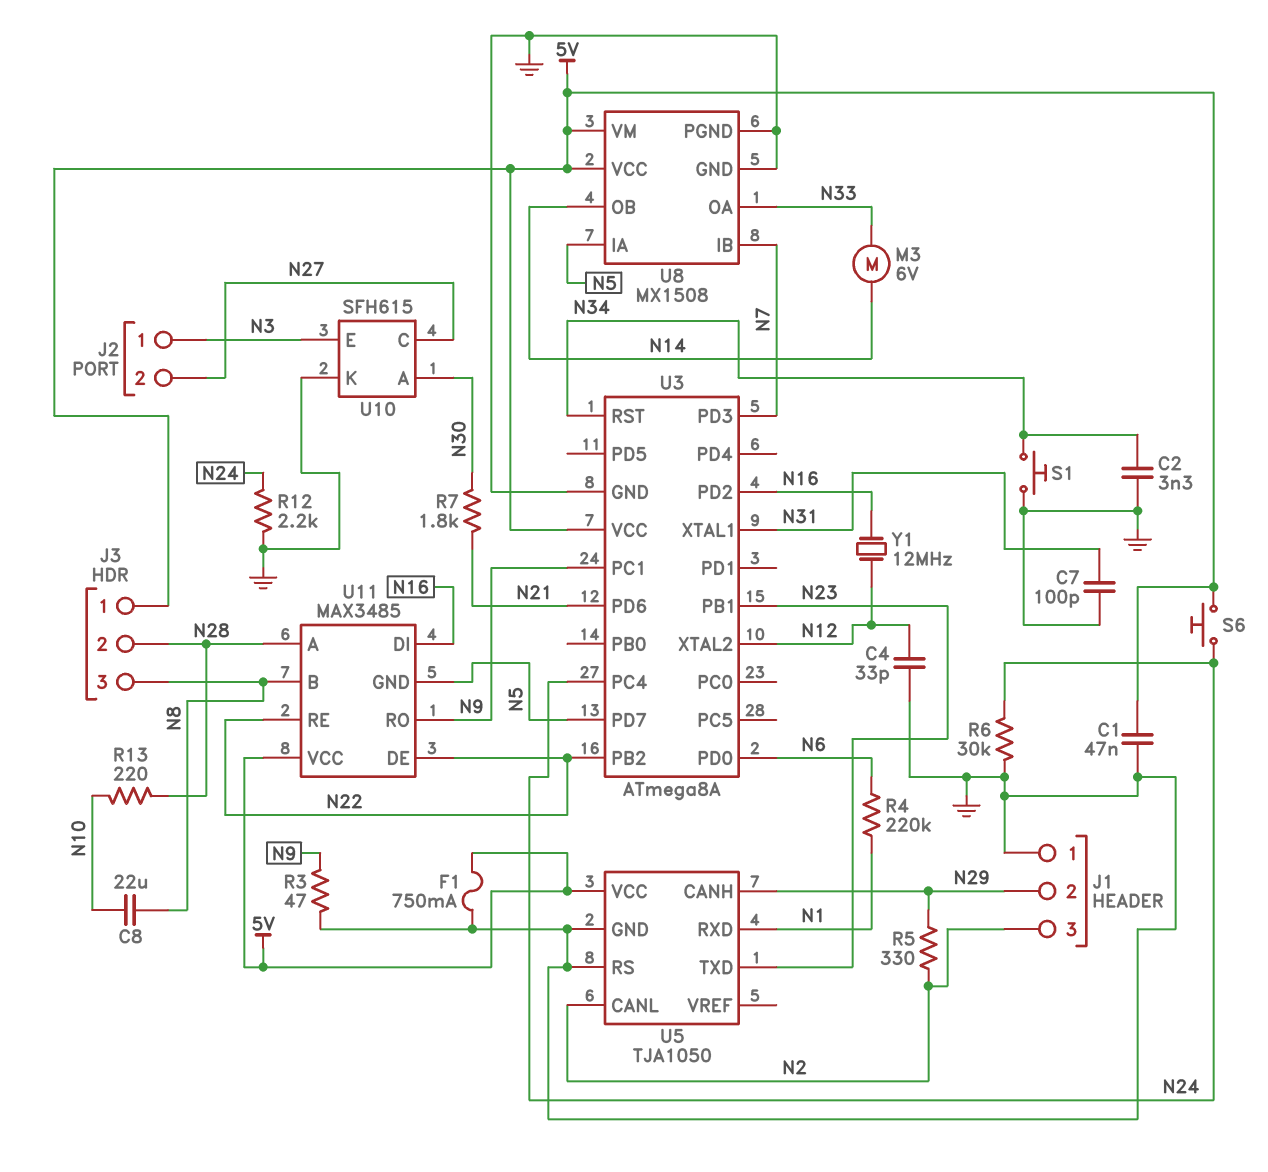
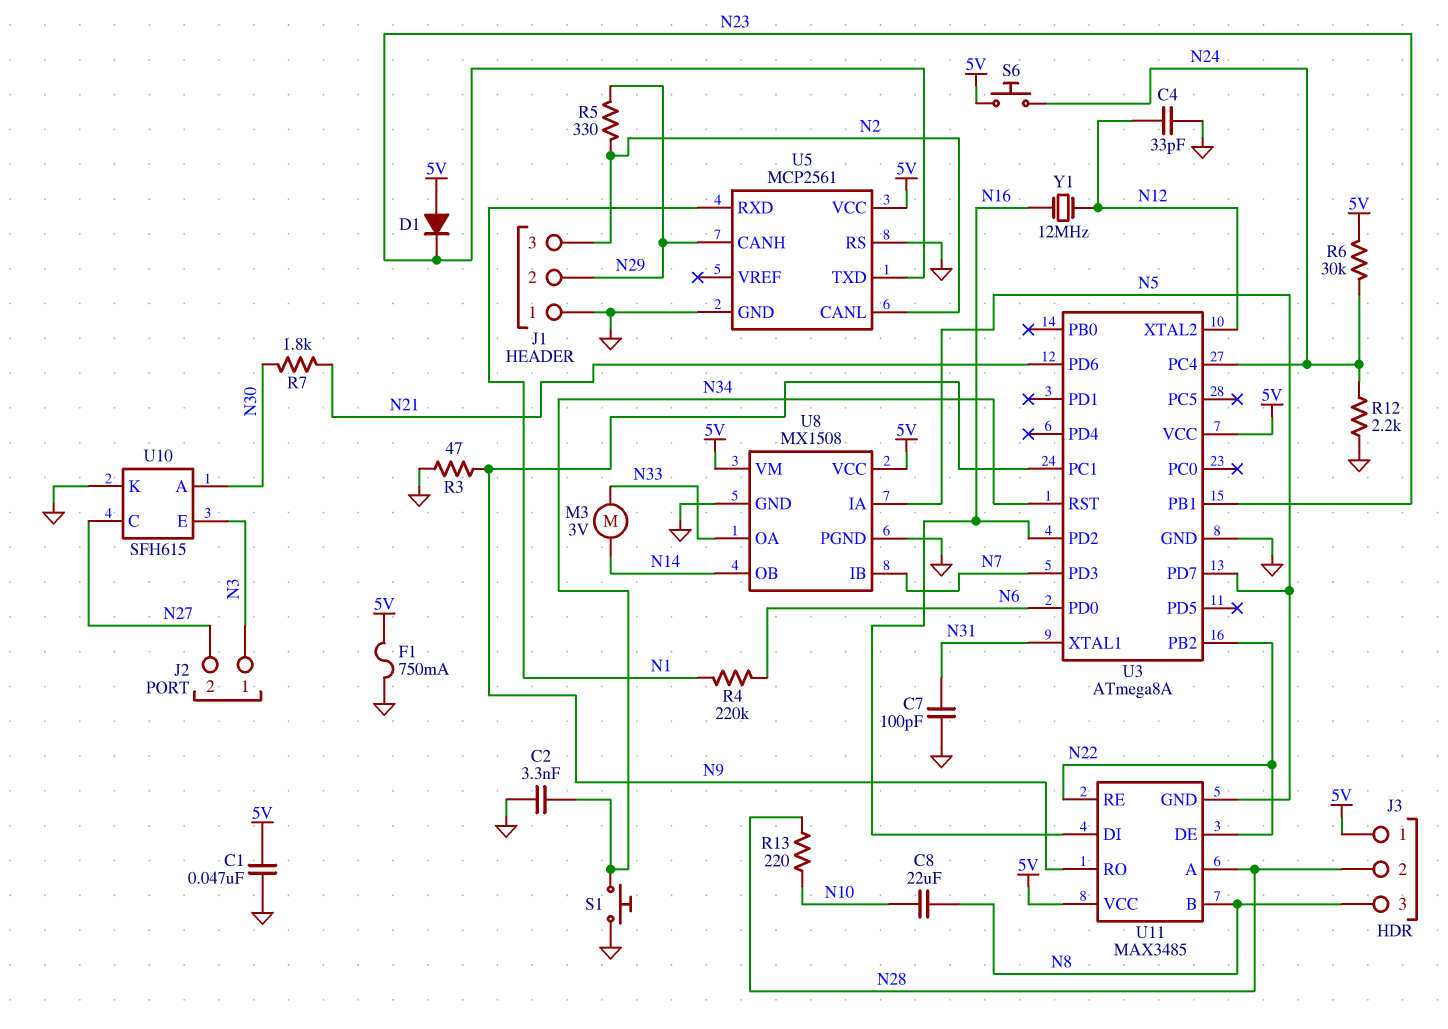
D1: none -> diode (A 5V, K N23)
M3: motor 6V (N14, N33) -> motor 3V (N14, N33)
R6: 30k (GND, N24) -> 30k (5V, N24)
U5: TJA1050 -> MCP2561

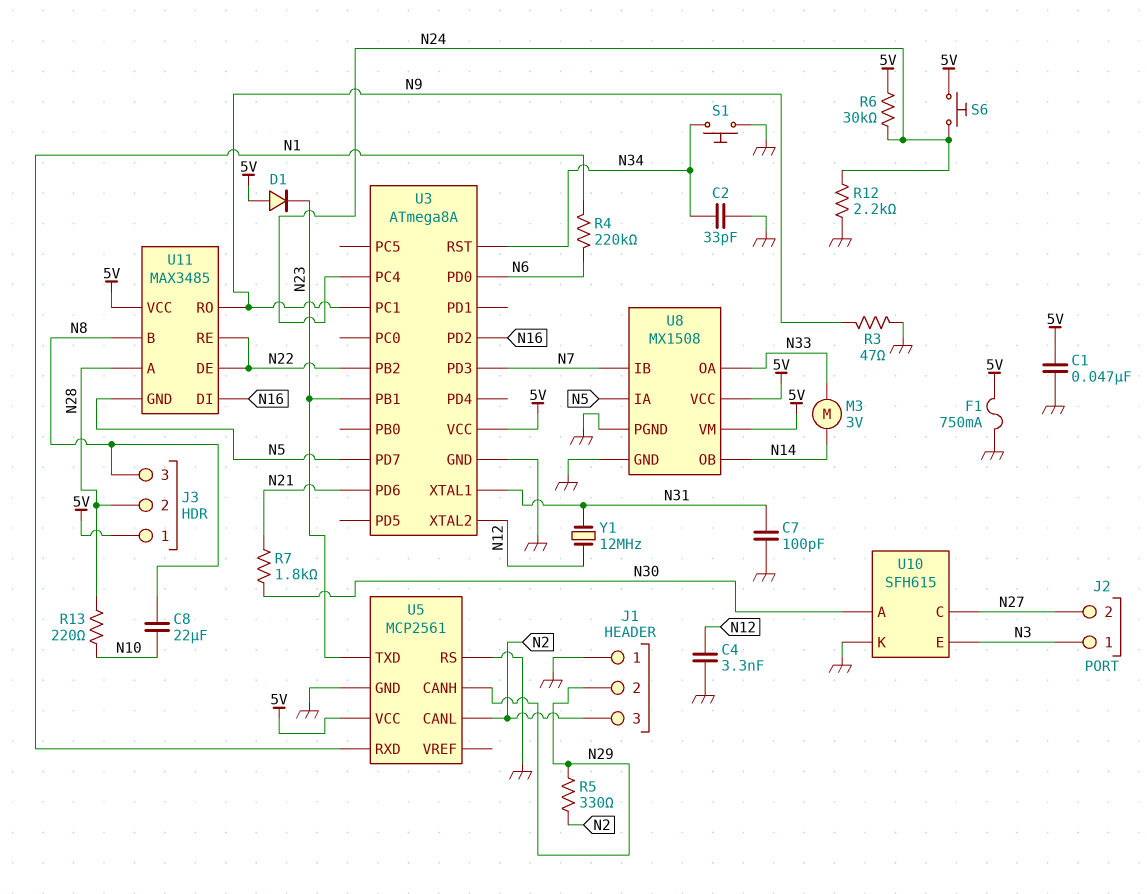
C2: 3.3nF (GND, N34) -> 33pF (GND, N34)
C4: 33pF (GND, N12) -> 3.3nF (GND, N12)
Y1: 12MHz (N12, N16) -> 12MHz (N12, N31)

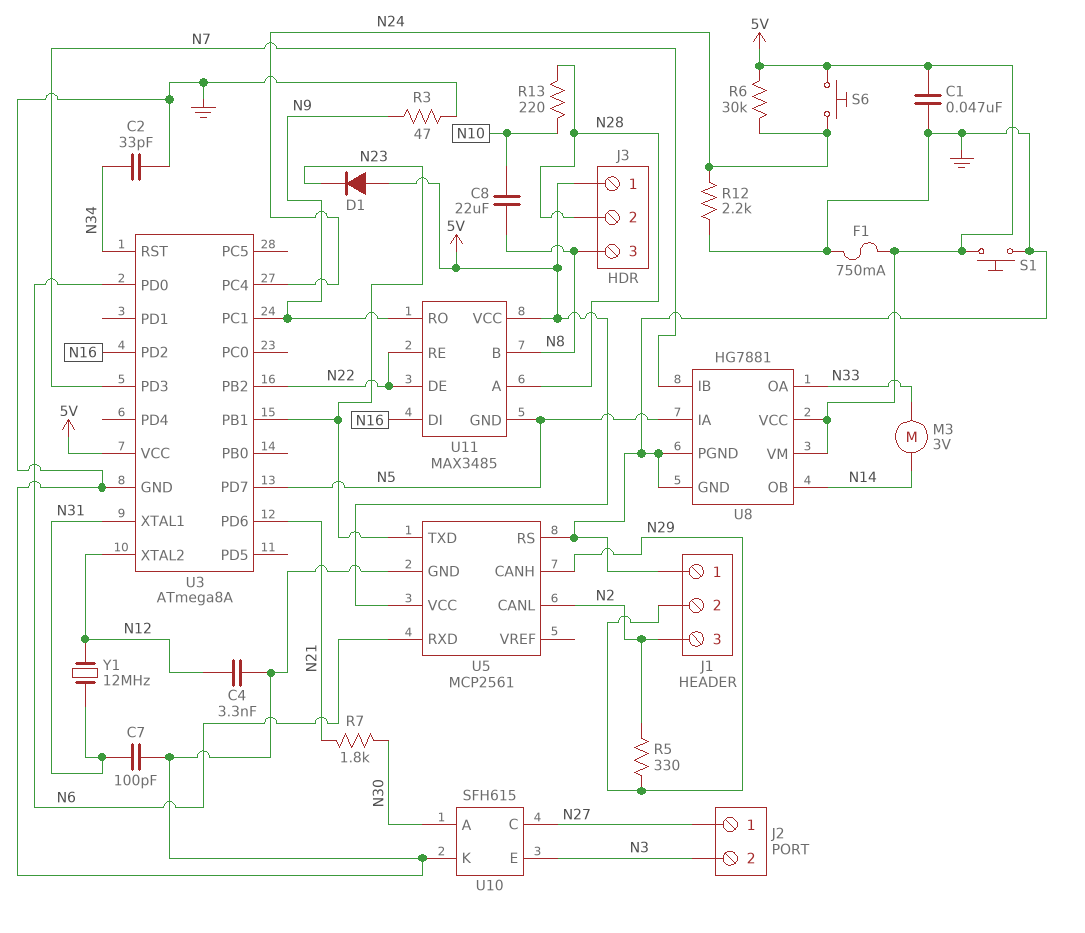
J2 pin 1: N3 -> N27
J2 pin 2: N27 -> N3
R4: 220k (N1, N6) -> none
S1: button (GND, N34) -> button (5V, GND)
U5 pin RXD: N1 -> N6
U8: MX1508 -> HG7881

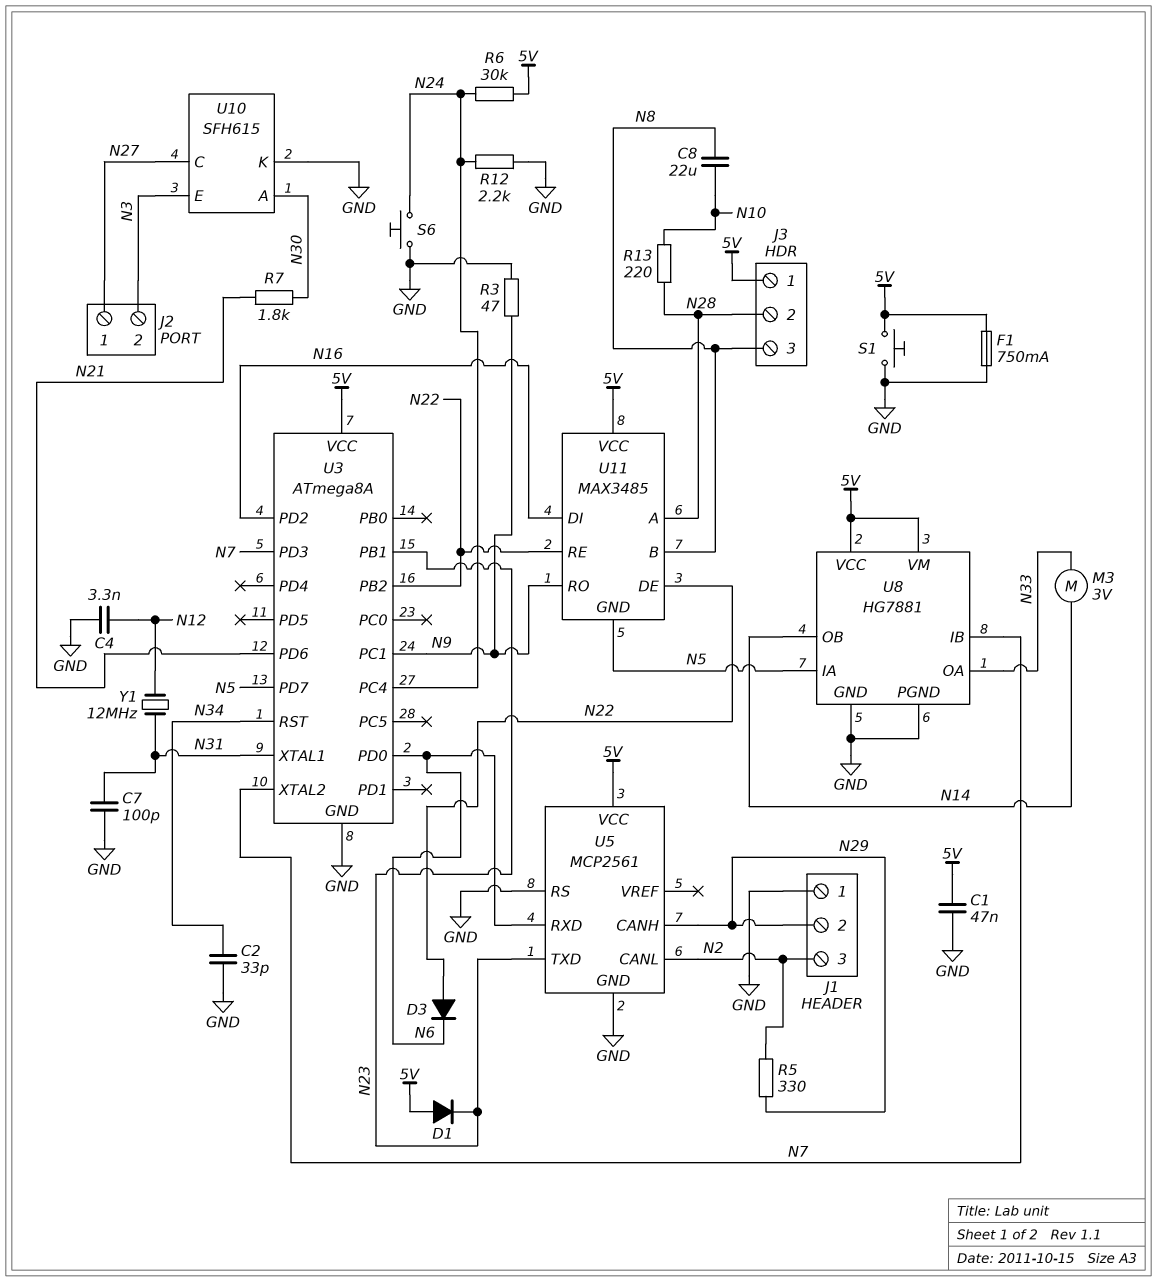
D3: none -> diode (A N22, K N6)
S6: button (5V, N24) -> button (GND, N24)
U3 pin XTAL2: N12 -> N7

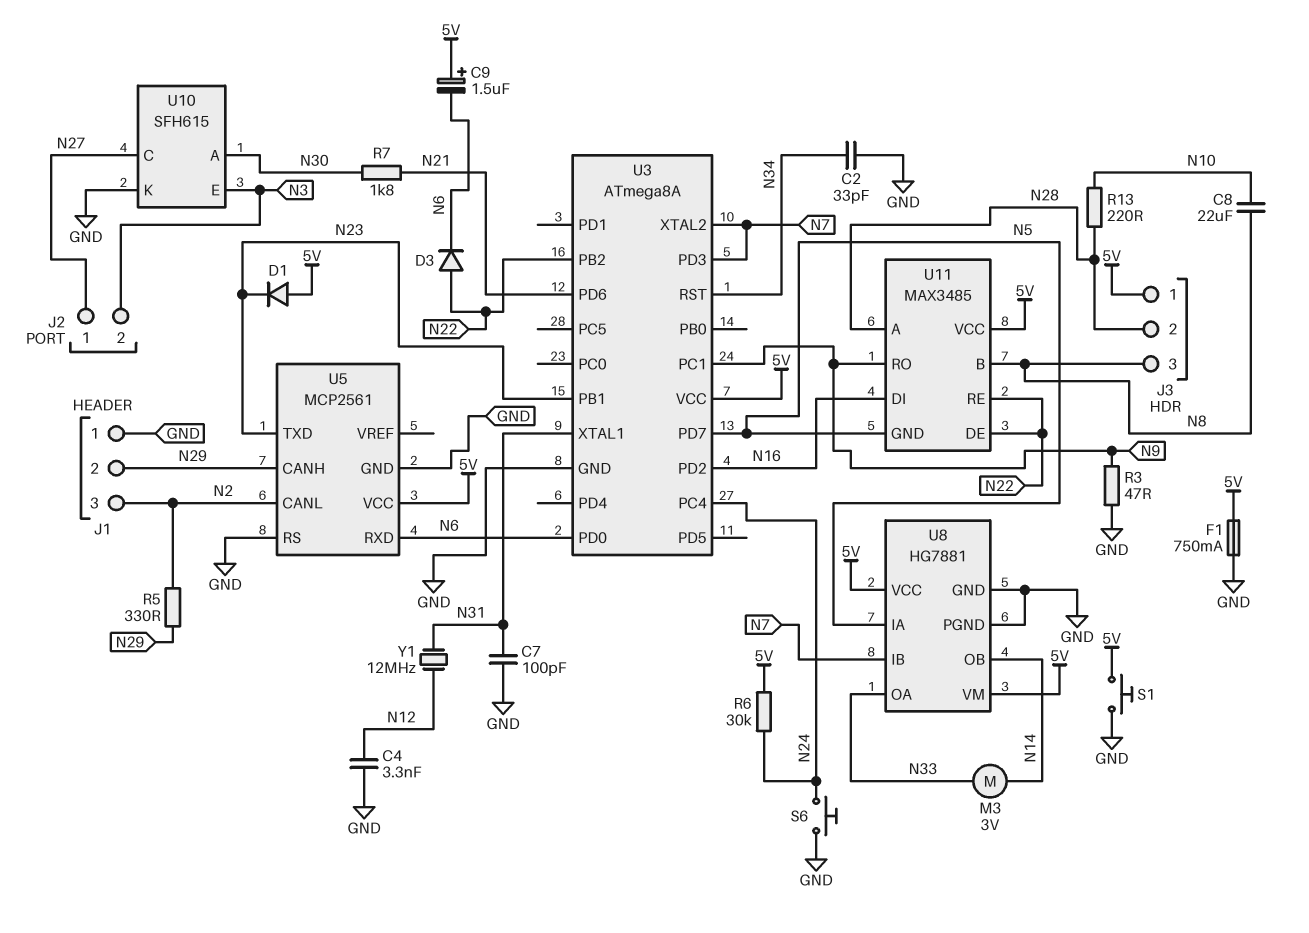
C1: 47nF (5V, GND) -> none
C9: none -> 1.5uF (plus 5V, minus N6)
R12: 2.2k (GND, N24) -> none

